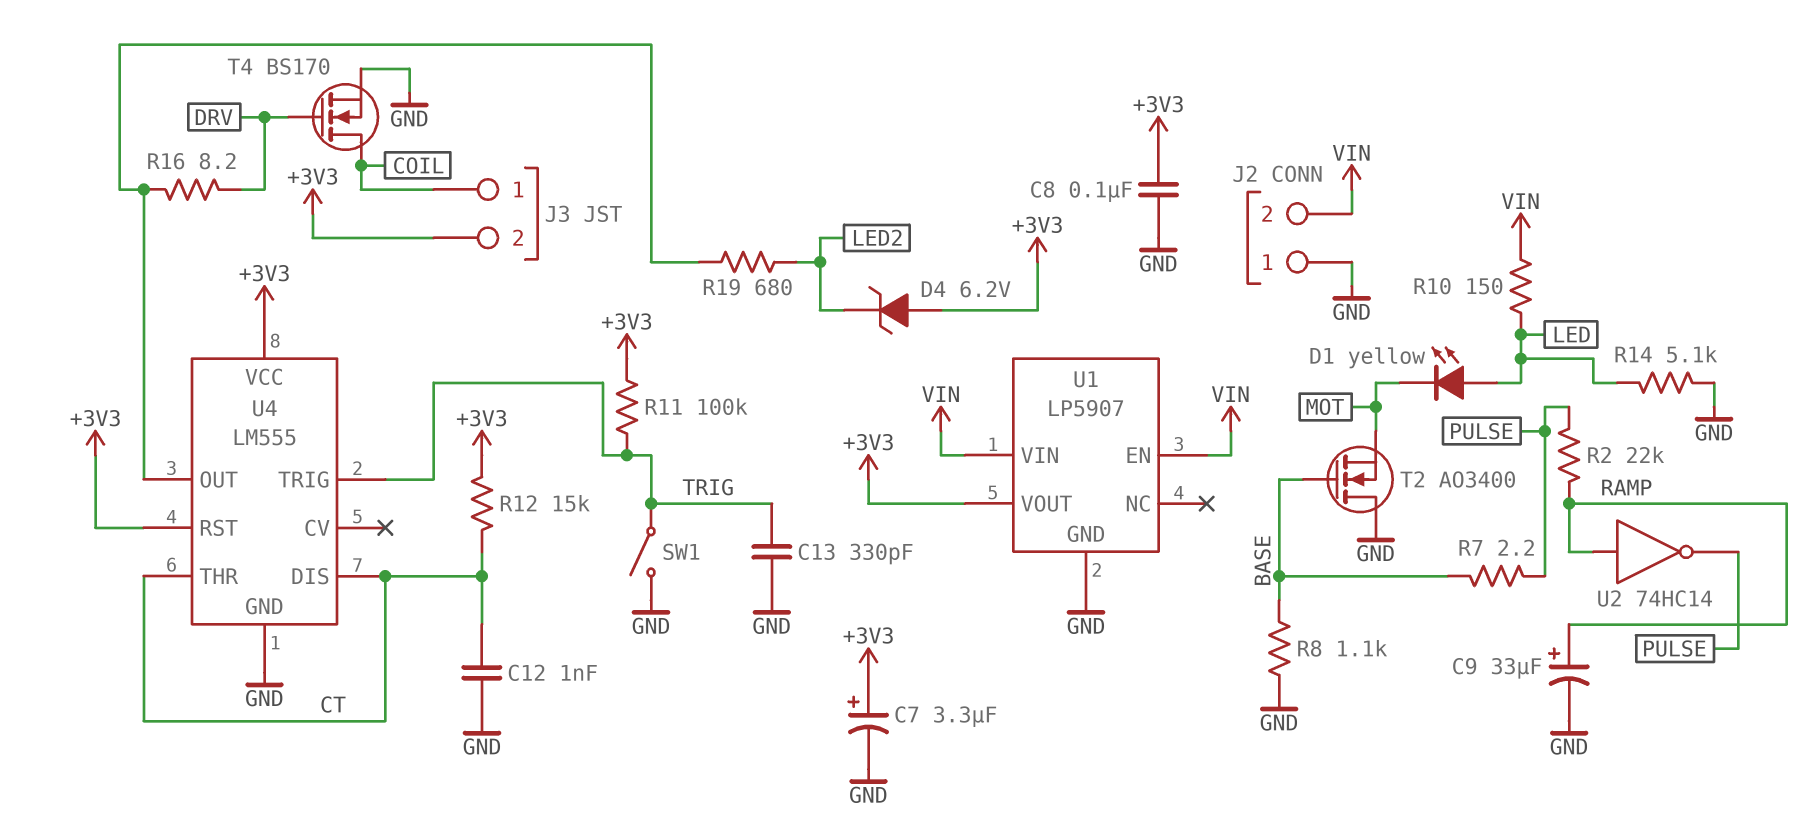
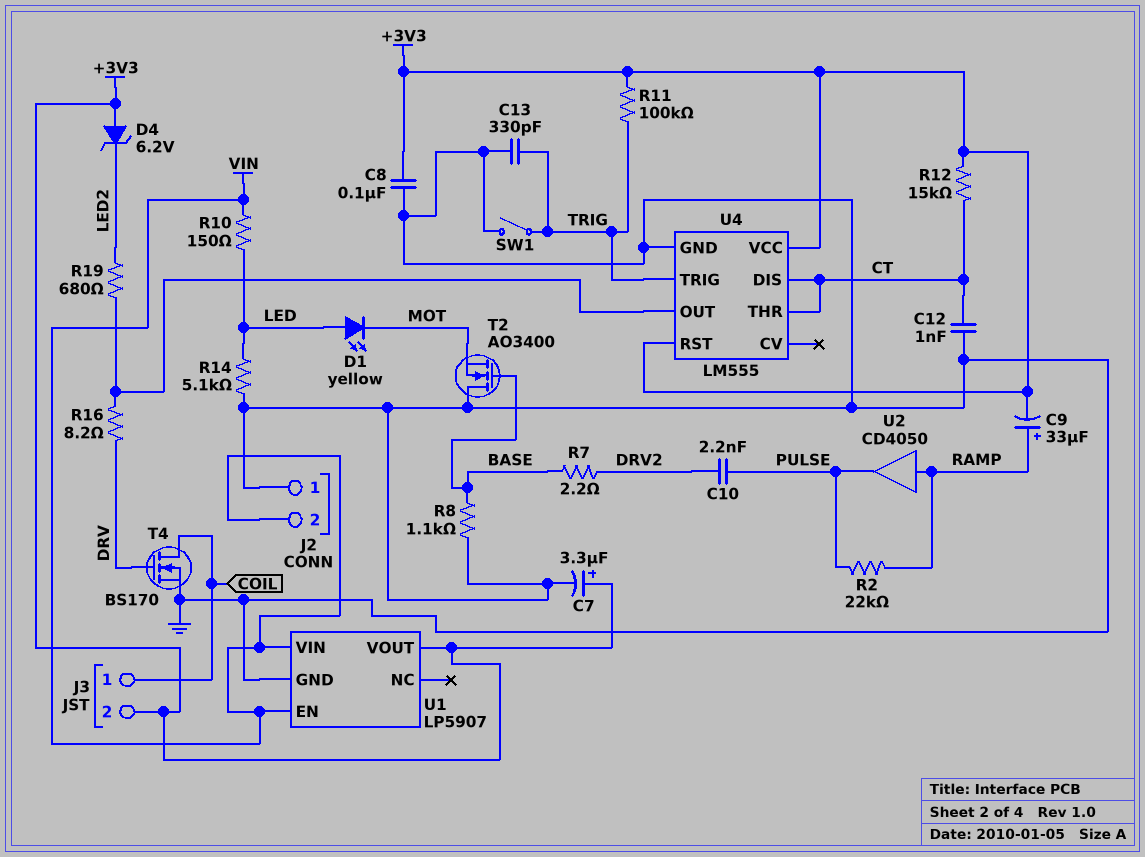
C9: 33uF (plus RAMP, minus GND) -> 33uF (plus RAMP, minus +3V3)
C10: none -> 2.2nF (DRV2, PULSE)
R7: 2.2 (BASE, PULSE) -> 2.2 (BASE, DRV2)
U2: NOT 74HC14 (in RAMP, out PULSE) -> buffer CD4050 (in RAMP, out PULSE)

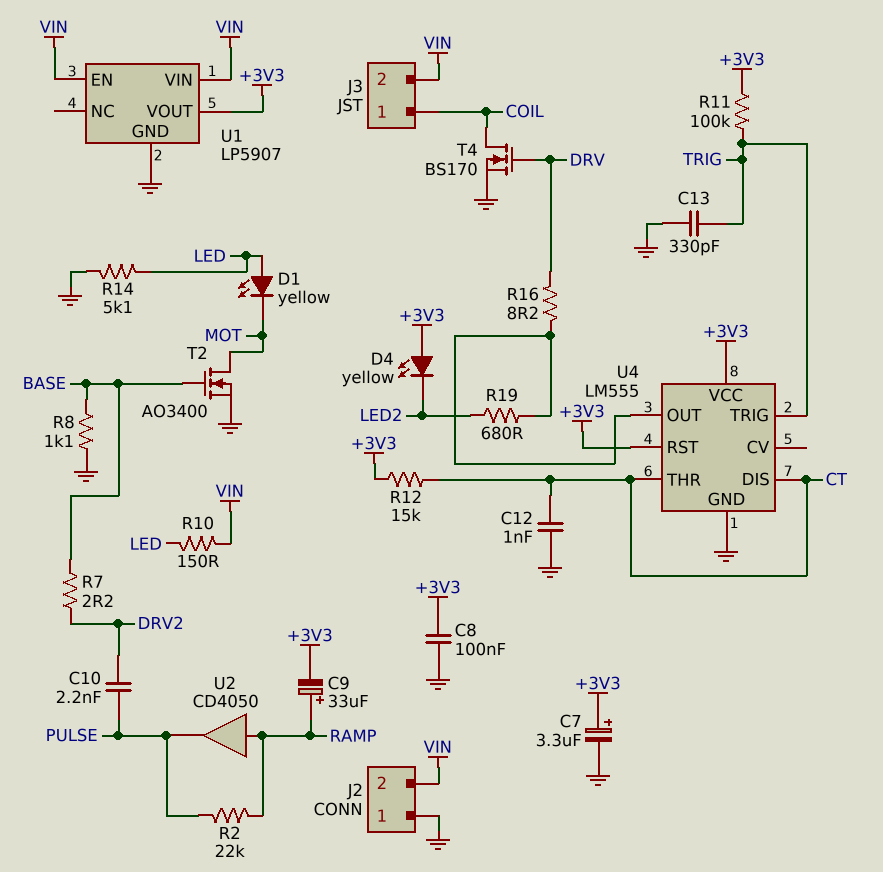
D4: zener 6.2V (A +3V3, K LED2) -> LED yellow (A +3V3, K LED2)
J3 pin 2: +3V3 -> VIN
SW1: switch (GND, TRIG) -> none
T2: NMOS AO3400 (G BASE, D GND, S MOT) -> NMOS AO3400 (G BASE, D MOT, S GND)

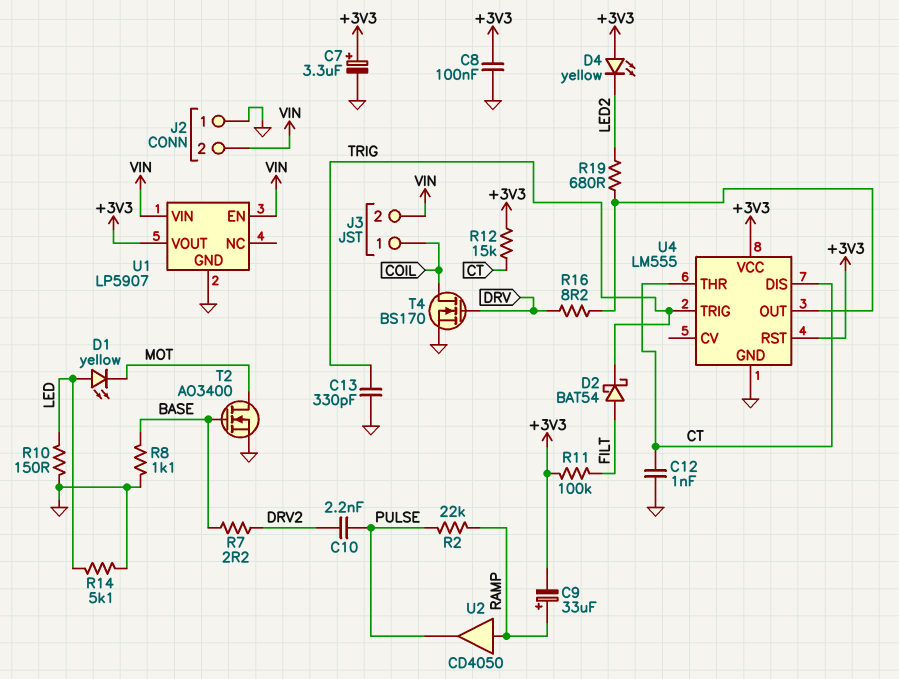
D2: none -> schottky BAT54 (A FILT, K TRIG)
R10: 150 (LED, VIN) -> 150 (GND, LED)
R11: 100k (+3V3, TRIG) -> 100k (+3V3, FILT)

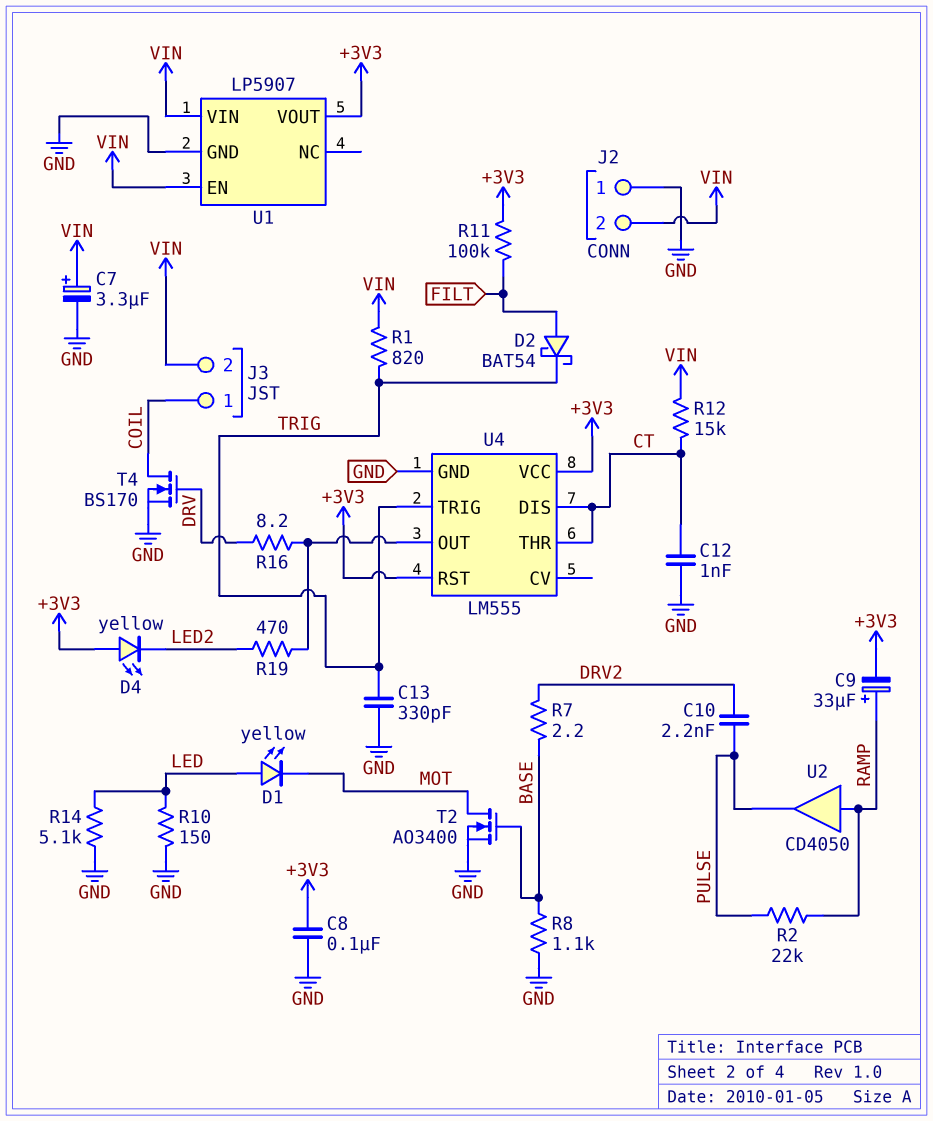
C7: 3.3uF (plus +3V3, minus GND) -> 3.3uF (plus VIN, minus GND)
R1: none -> 820 (TRIG, VIN)
R12: 15k (+3V3, CT) -> 15k (CT, VIN)
R19: 680 (LED2, U4/OUT) -> 470 (LED2, U4/OUT)

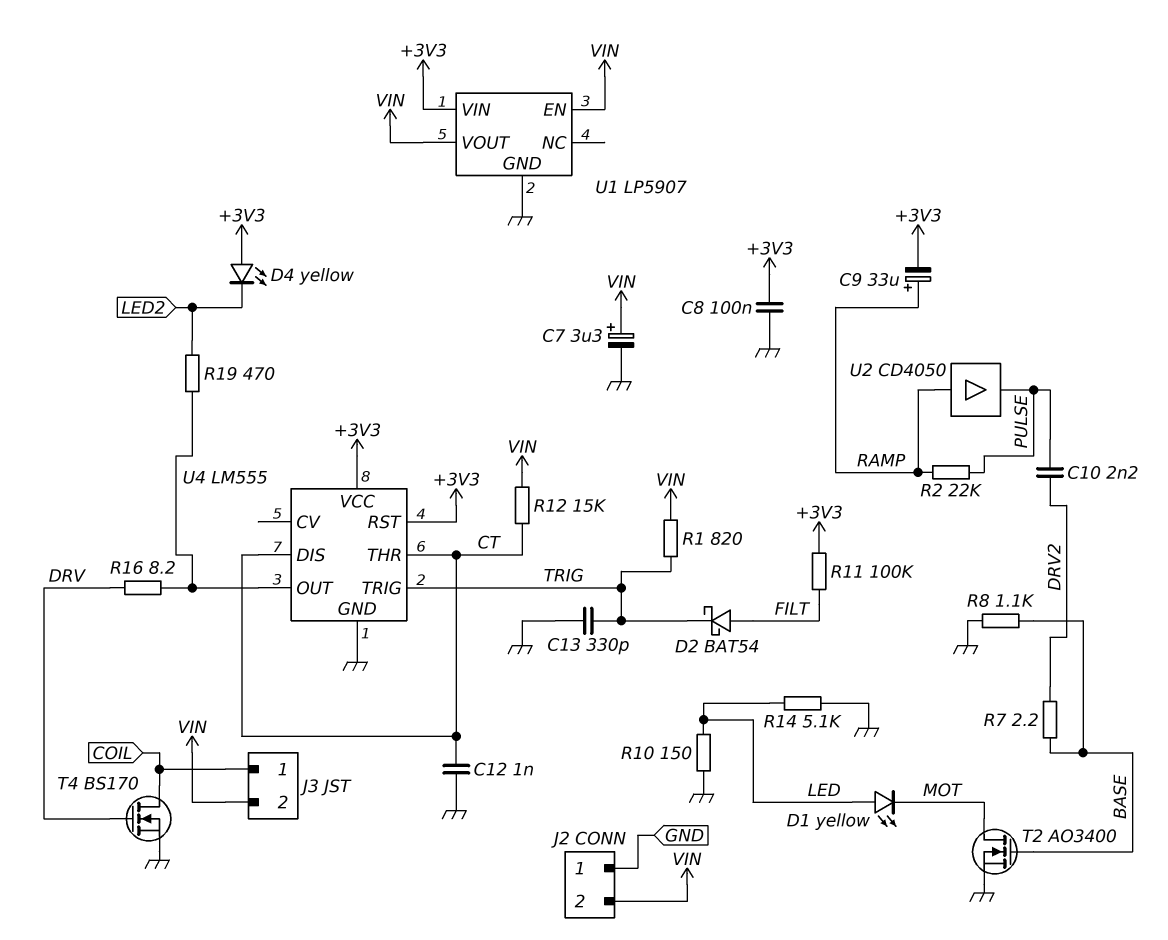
U1 pin VIN: VIN -> +3V3
U1 pin VOUT: +3V3 -> VIN

